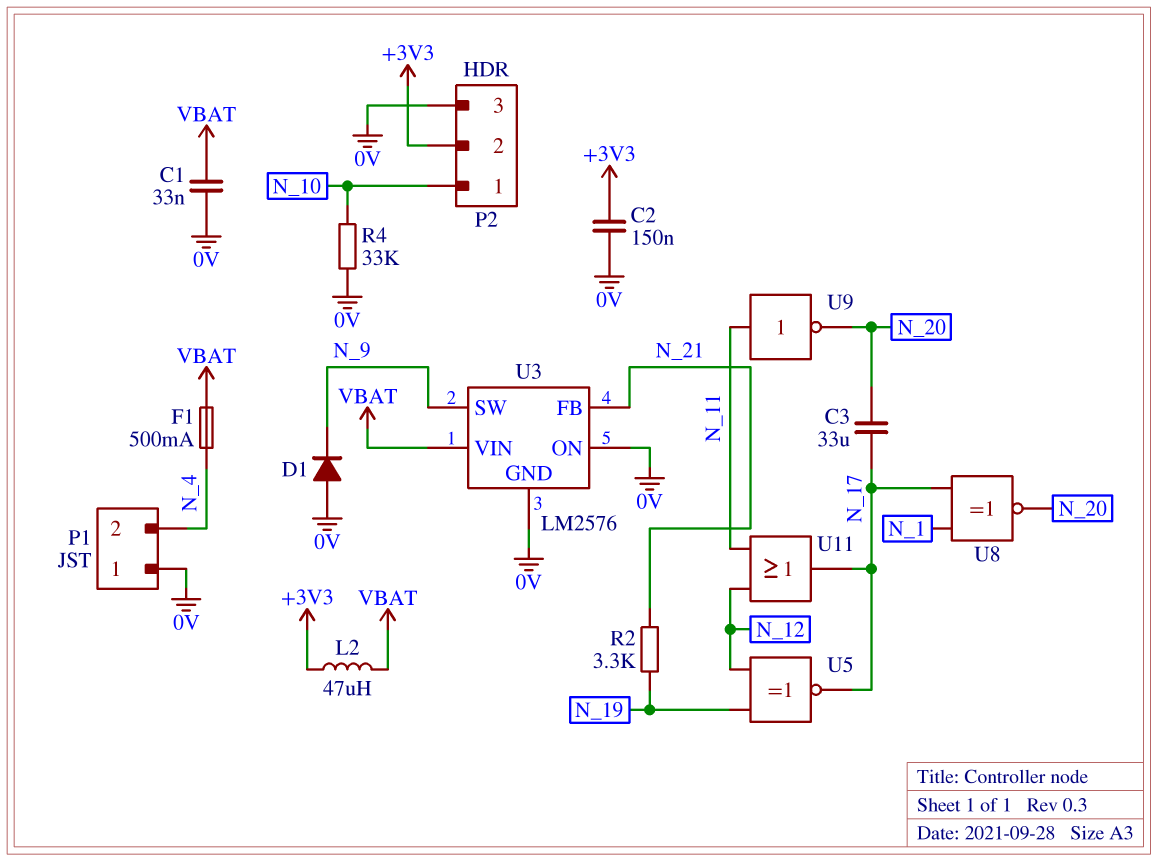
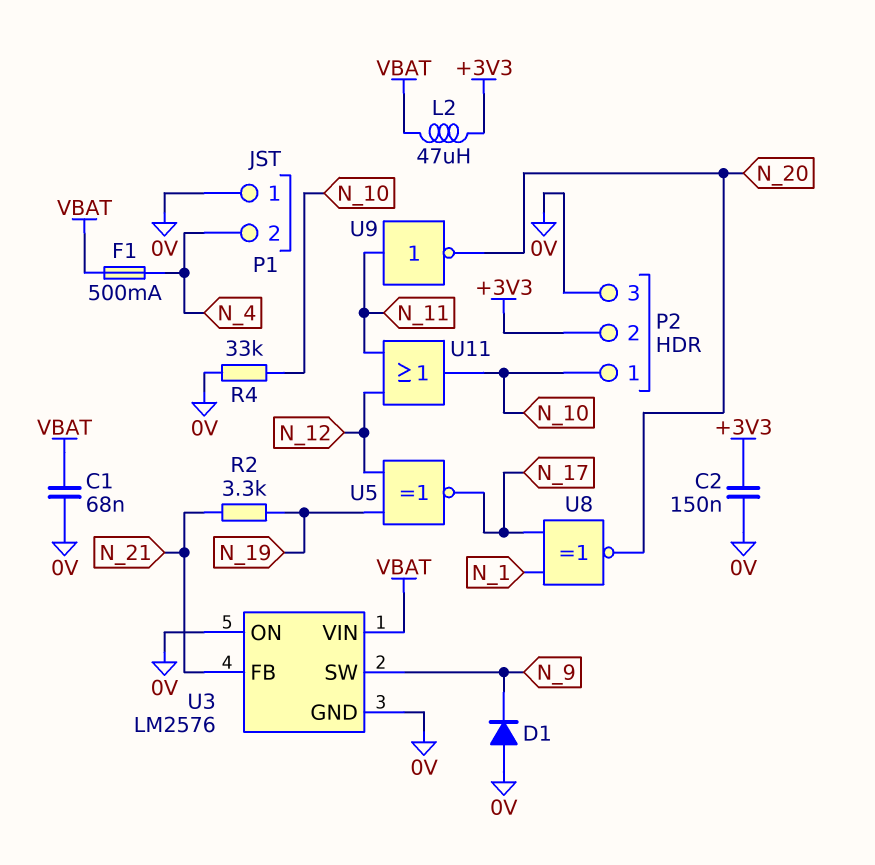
C1: 33nF (0V, VBAT) -> 68nF (0V, VBAT)
C3: 33uF (N_17, N_20) -> none
U11: OR (in N_11, in N_12, out N_17) -> OR (in N_11, in N_12, out N_10)

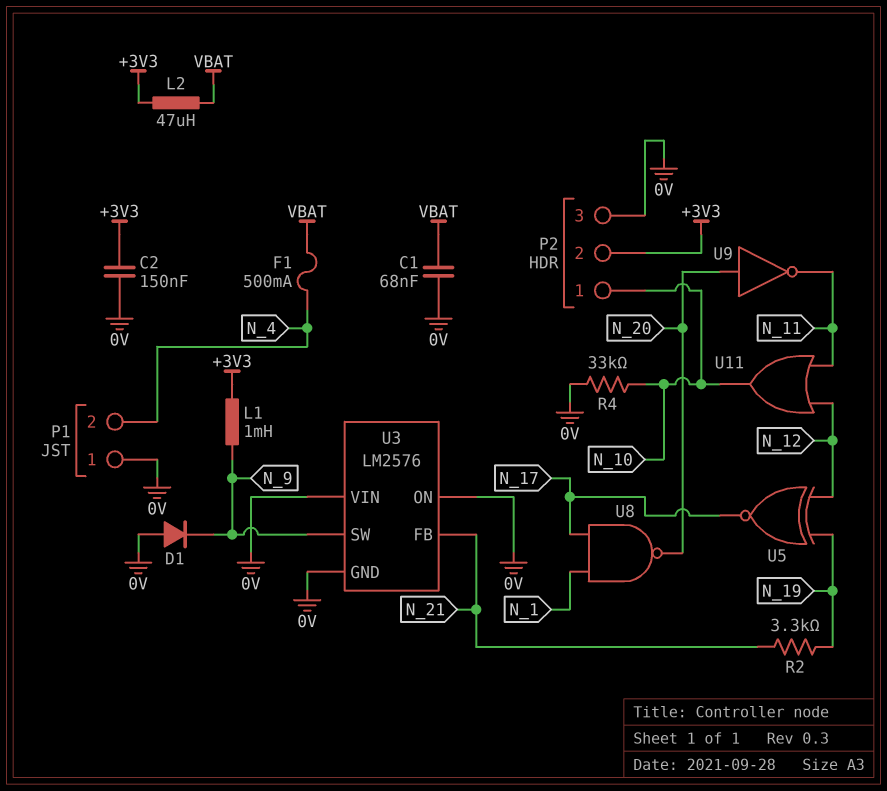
L1: none -> 1mH (+3V3, N_9)
U3 pin VIN: VBAT -> 0V
U8: XNOR (in N_1, in N_17, out N_20) -> NAND (in N_1, in N_17, out N_20)
U9: NOT (in N_11, out N_20) -> NOT (in N_20, out N_11)

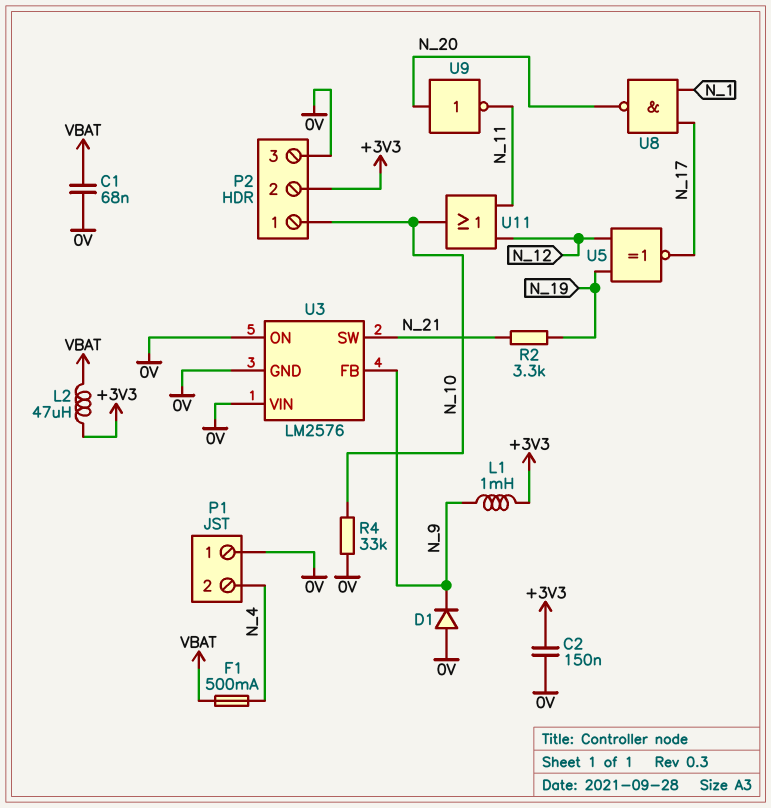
U3 pin FB: N_21 -> N_9
U3 pin SW: N_9 -> N_21

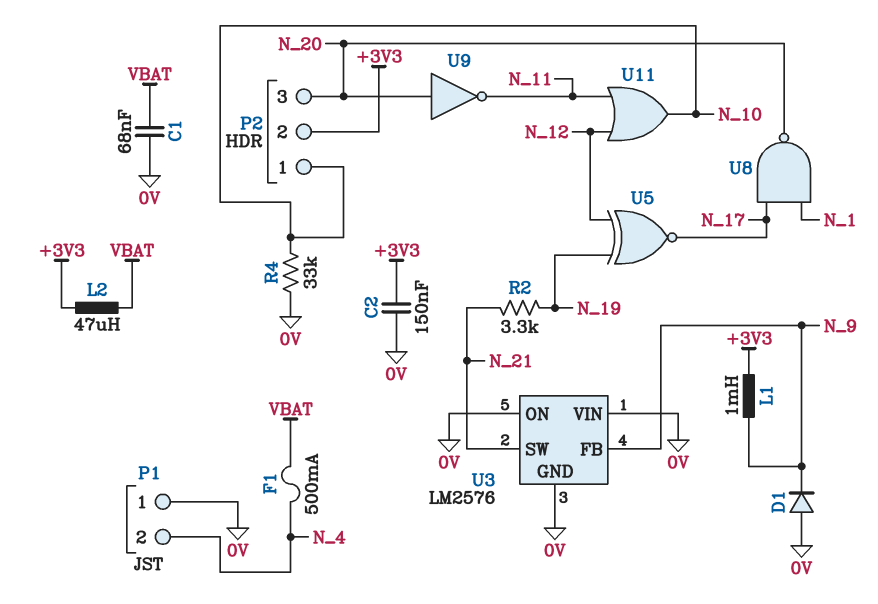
P2 pin 3: 0V -> N_20

